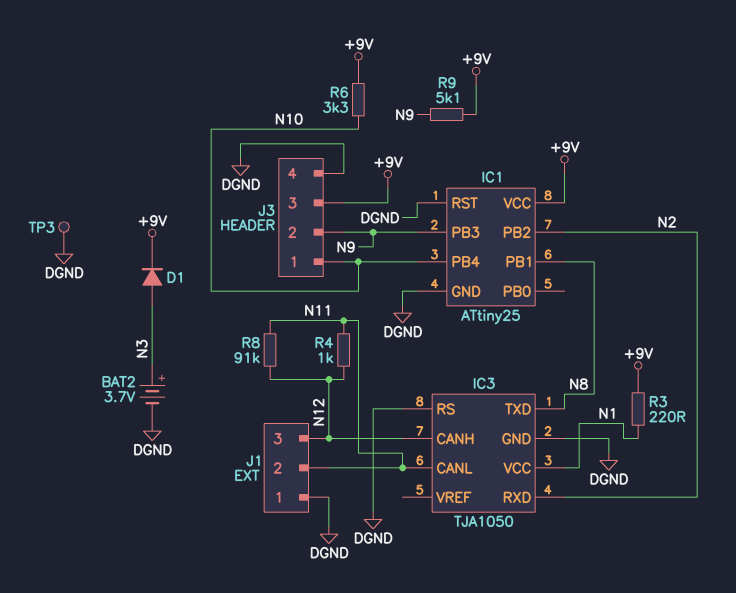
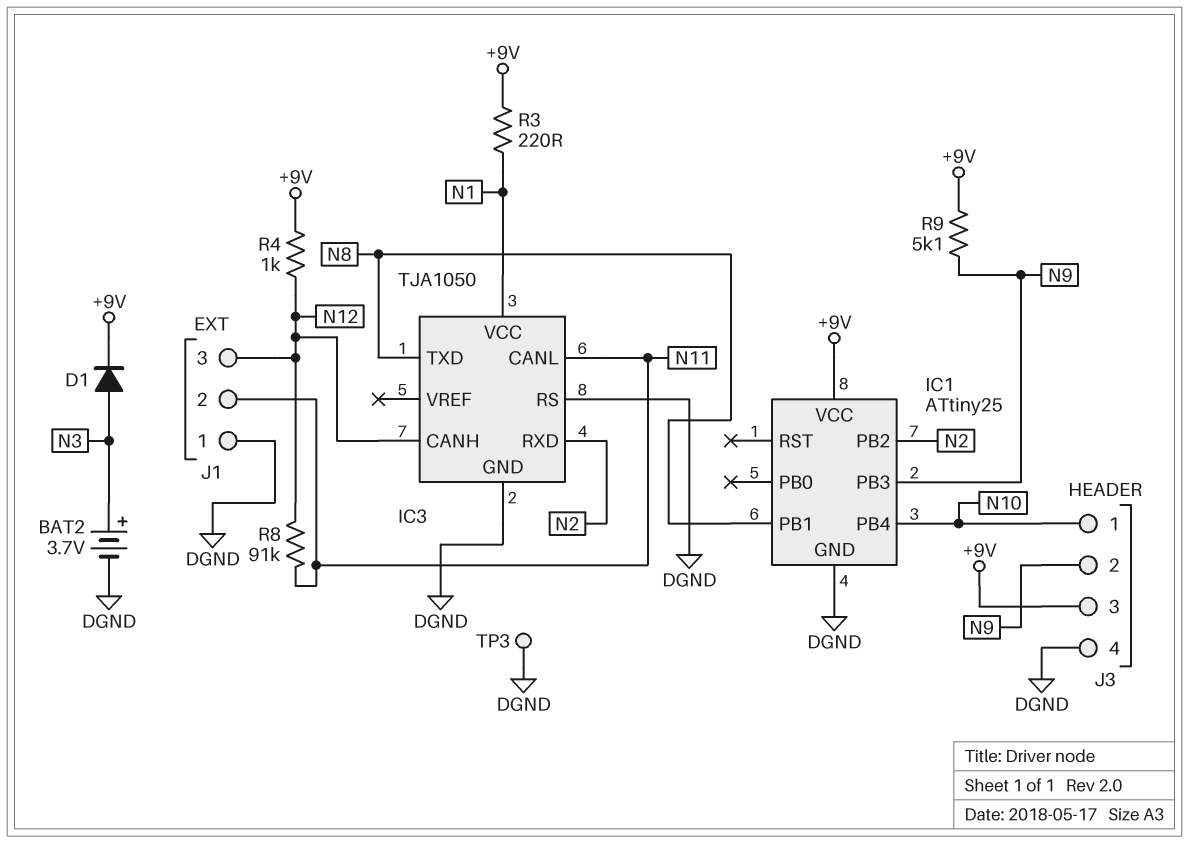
IC1 pin RST: DGND -> none
R4: 1k (N11, N12) -> 1k (+9V, N12)
R6: 3.3k (+9V, N10) -> none

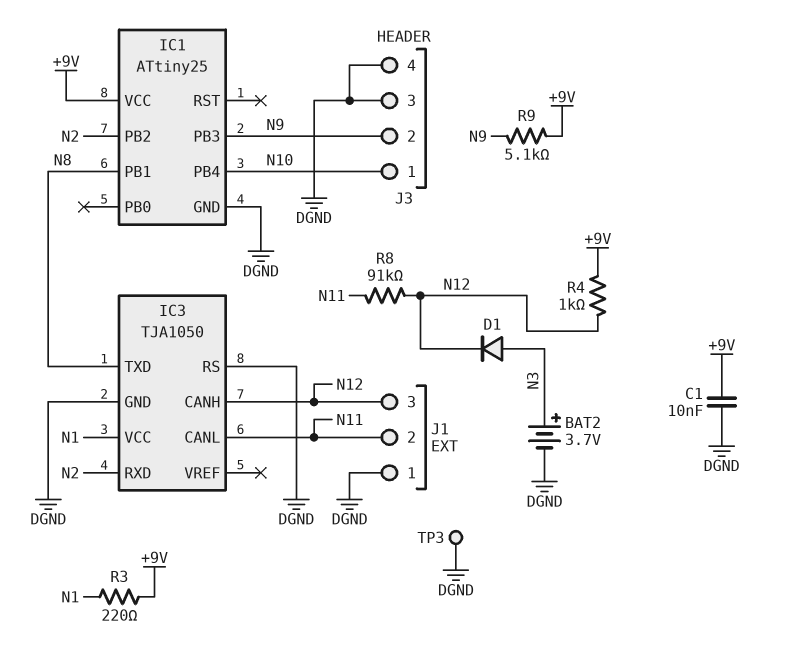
C1: none -> 10nF (+9V, DGND)
D1: diode (A N3, K +9V) -> diode (A N3, K N12)
J3 pin 3: +9V -> DGND

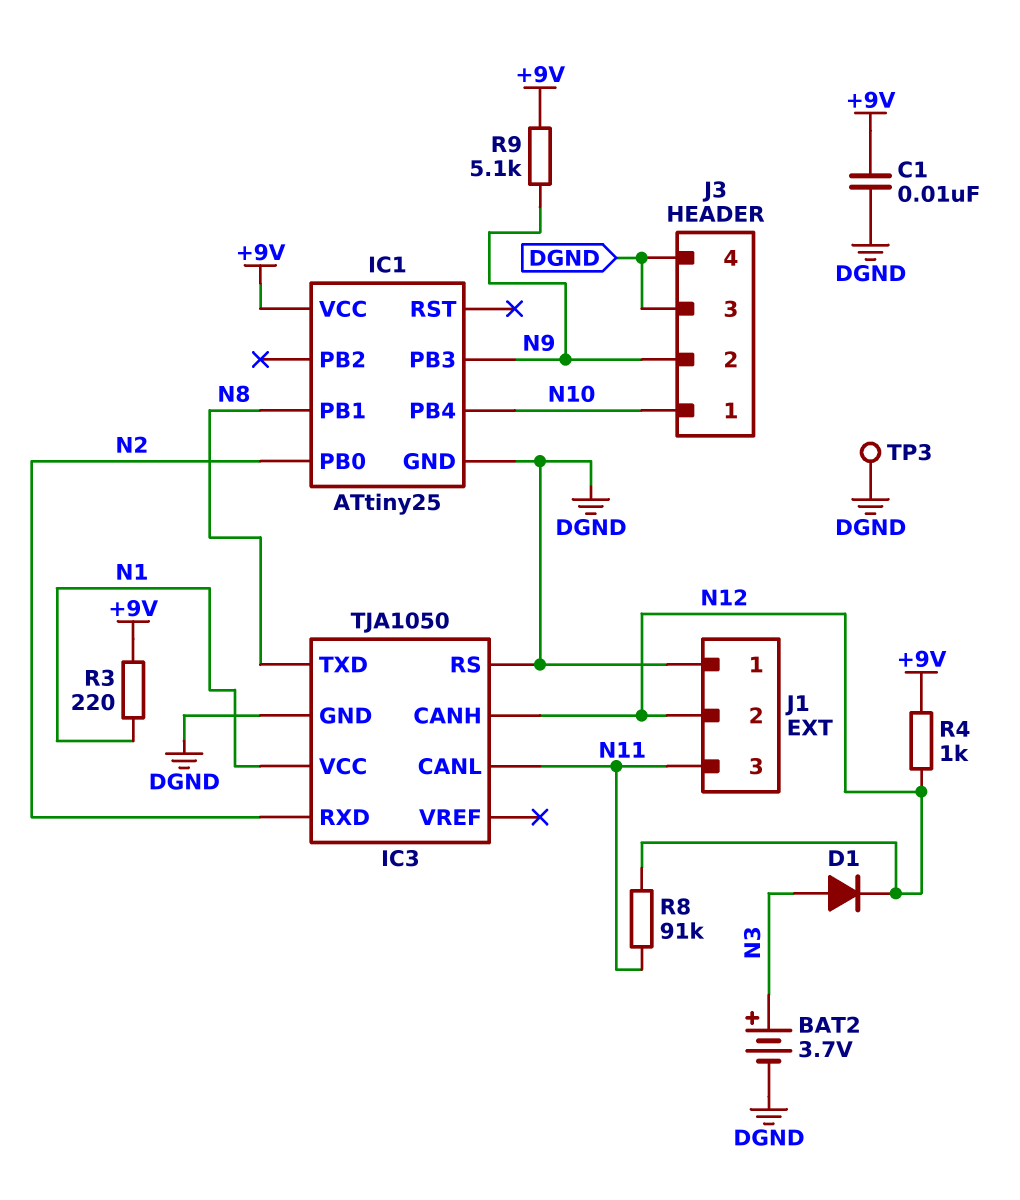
IC1 pin PB0: none -> N2
IC1 pin PB2: N2 -> none
J1 pin 2: N11 -> N12
J1 pin 3: N12 -> N11

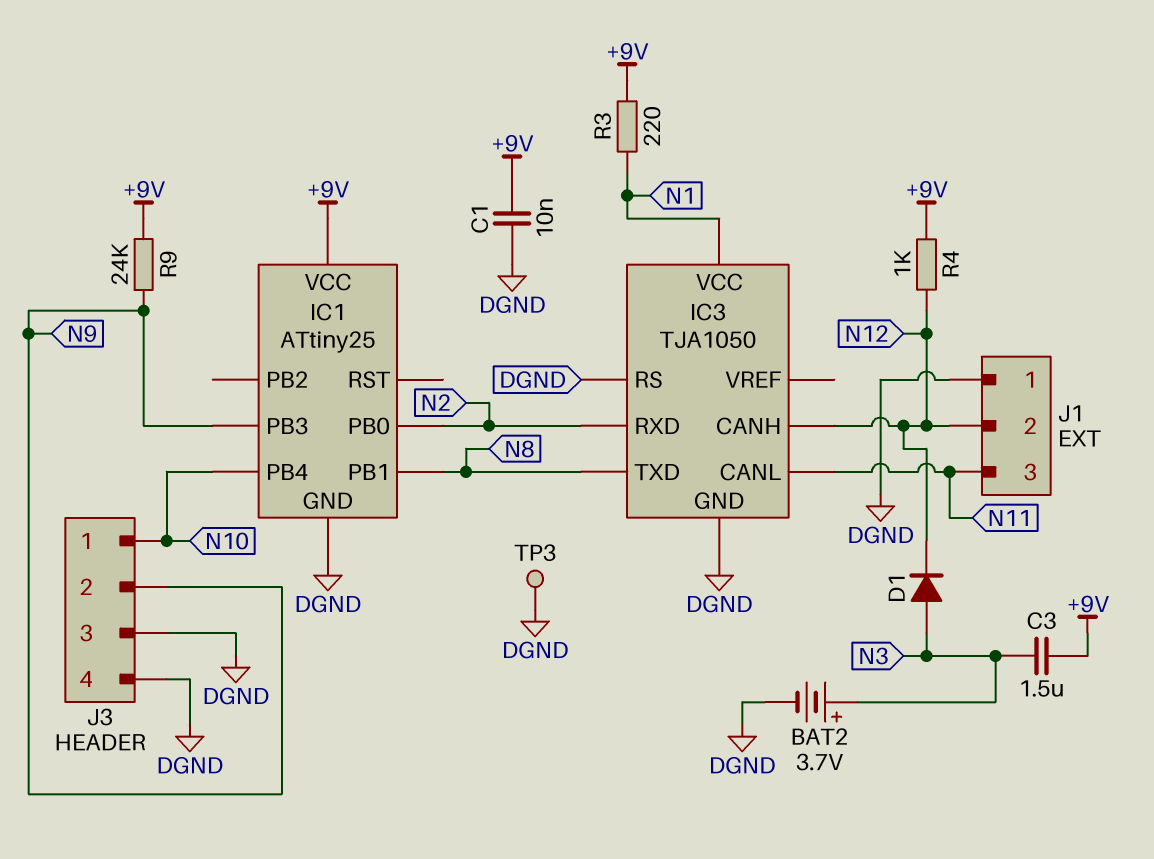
C3: none -> 1.5uF (+9V, N3)
R8: 91k (N11, N12) -> none
R9: 5.1k (+9V, N9) -> 24k (+9V, N9)

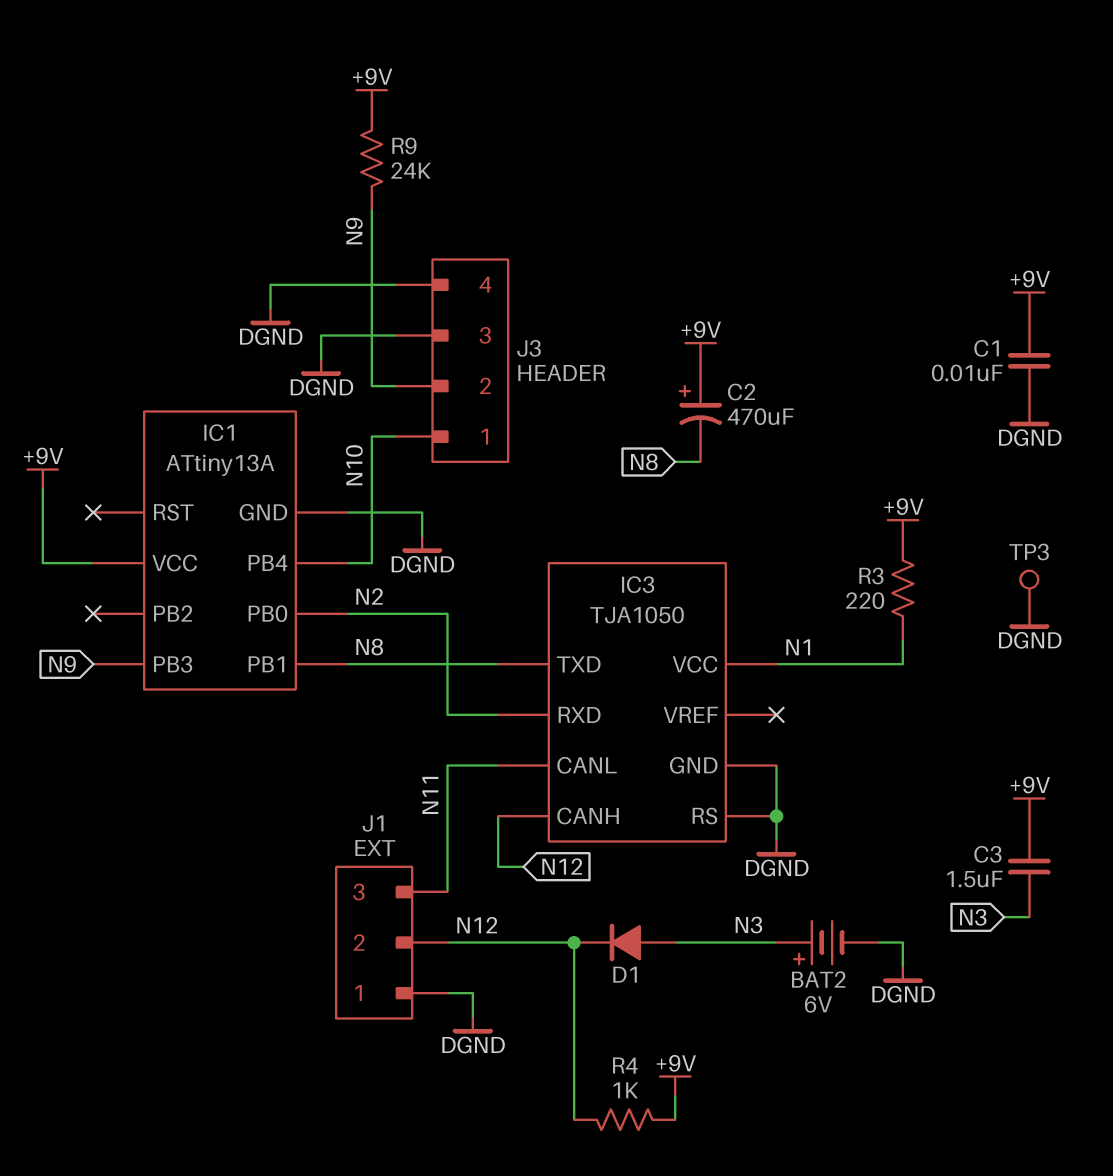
BAT2: 3.7V (plus N3, minus DGND) -> 6V (plus N3, minus DGND)
C2: none -> 470uF (plus +9V, minus N8)
IC1: ATtiny25 -> ATtiny13A

